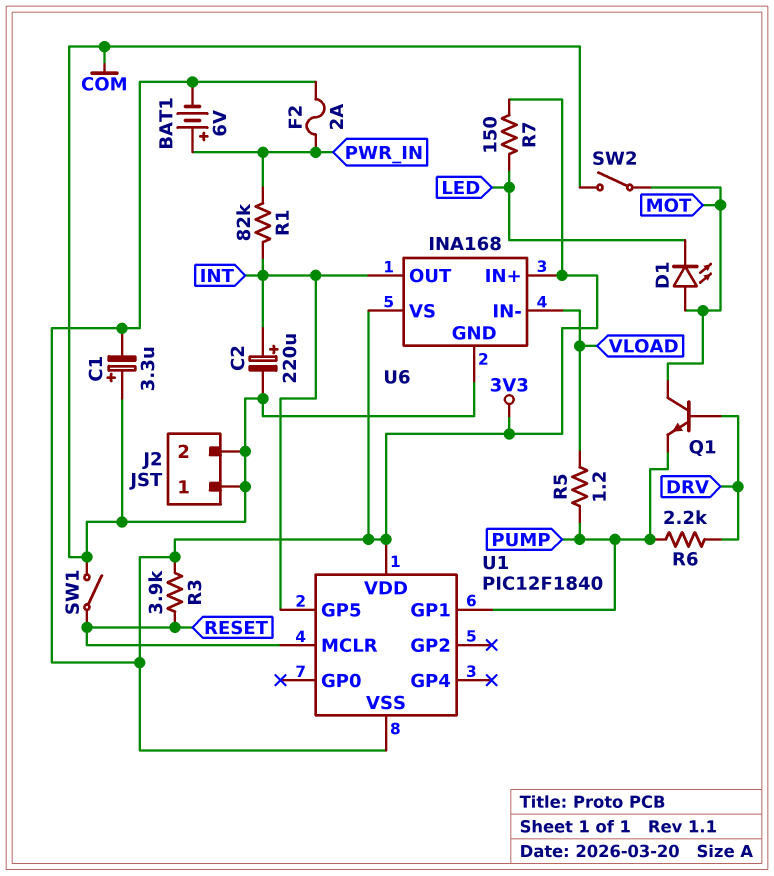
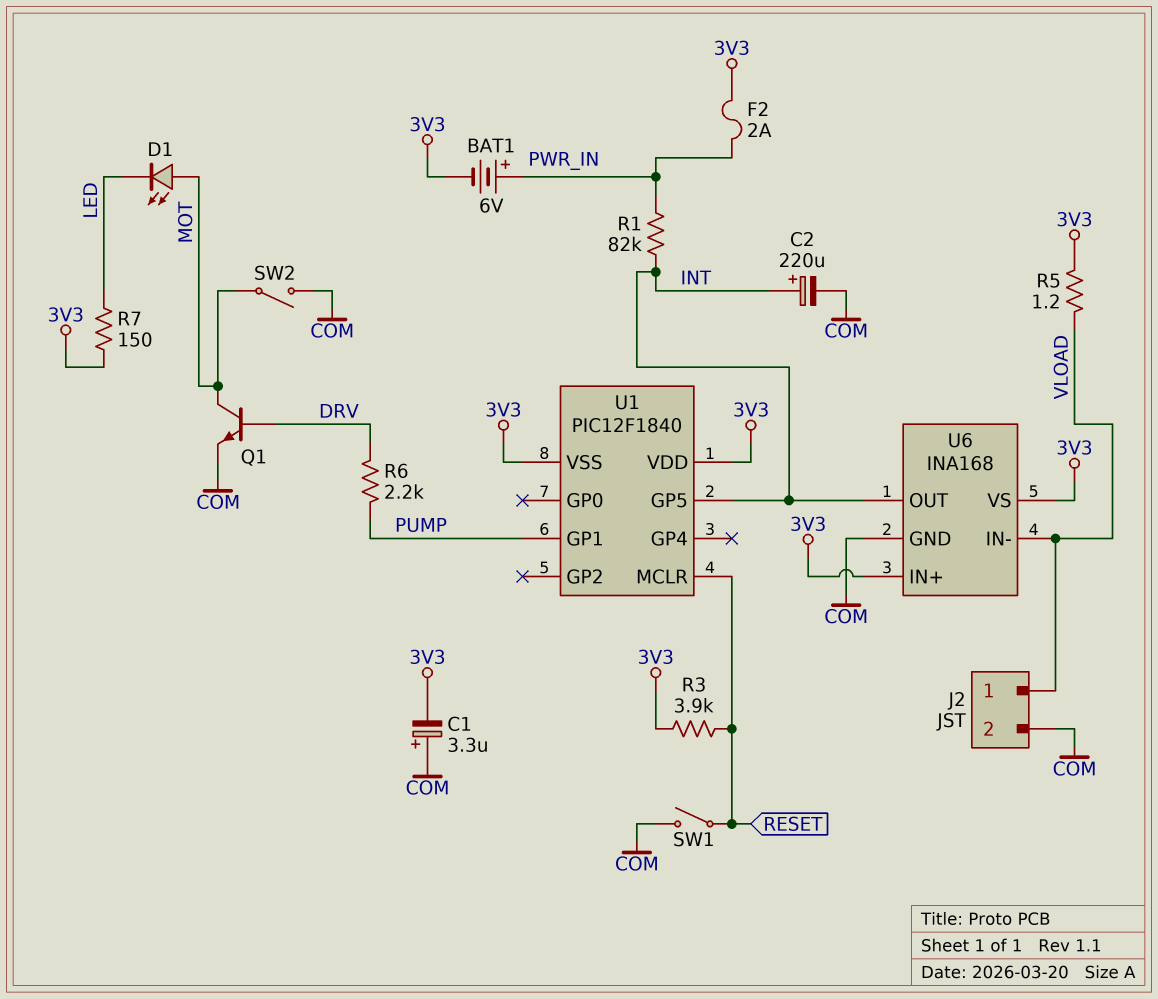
J2 pin 1: COM -> VLOAD
Q1: NPN (B DRV, C MOT, E PUMP) -> NPN (B DRV, C MOT, E COM)
R5: 1.2 (PUMP, VLOAD) -> 1.2 (3V3, VLOAD)

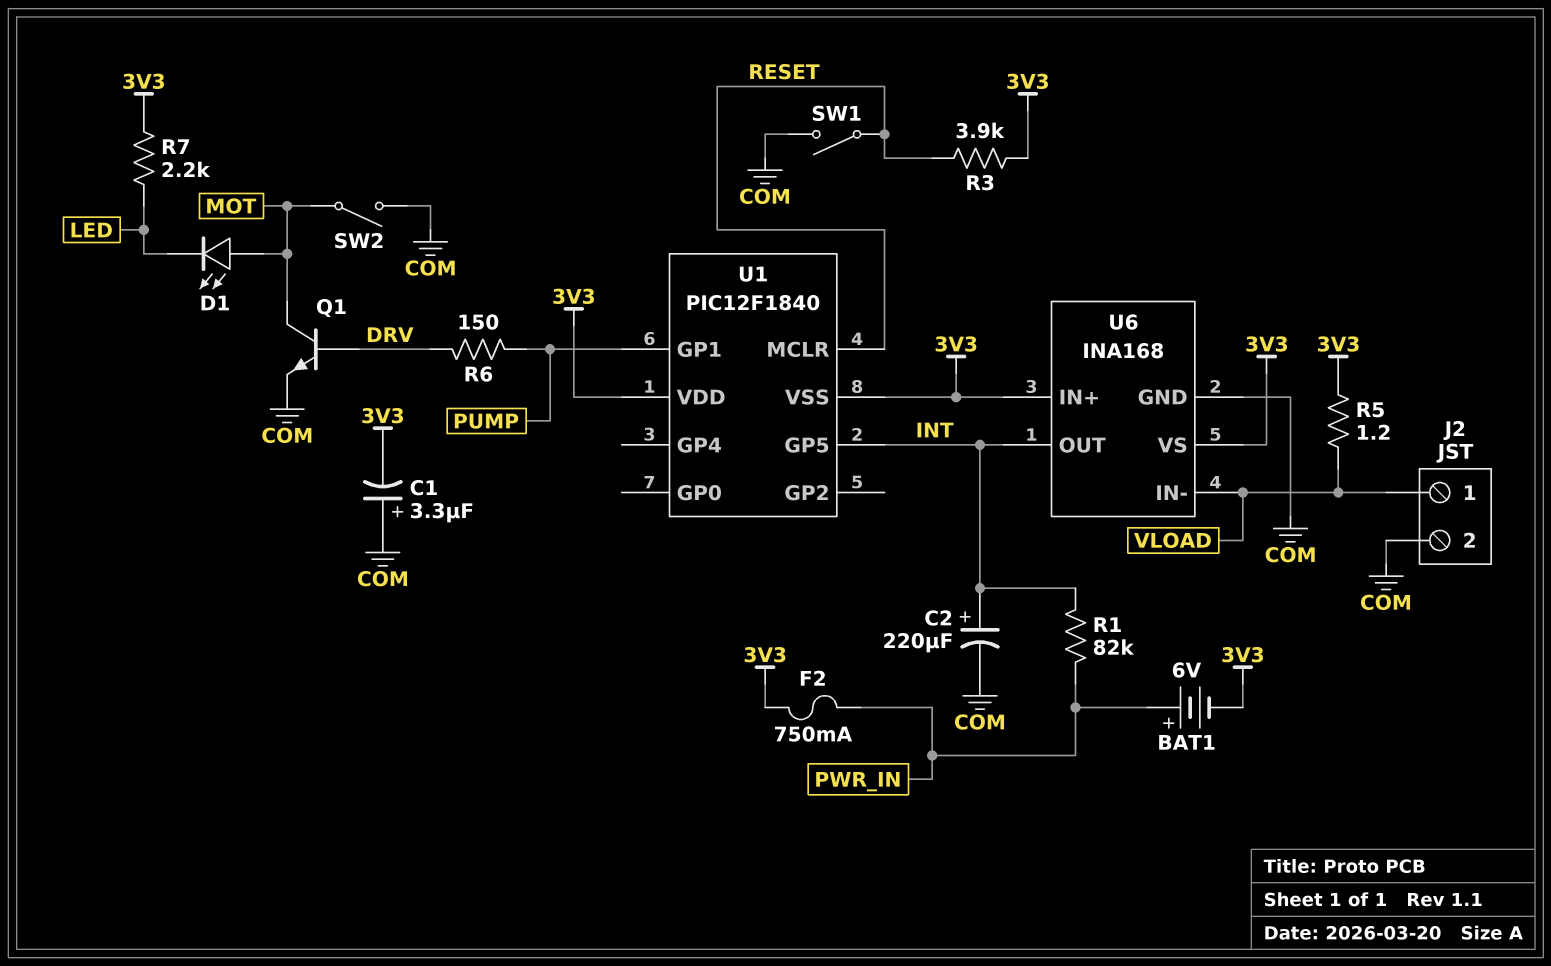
F2: 2A (3V3, PWR_IN) -> 750mA (3V3, PWR_IN)
R6: 2.2k (DRV, PUMP) -> 150 (DRV, PUMP)
R7: 150 (3V3, LED) -> 2.2k (3V3, LED)

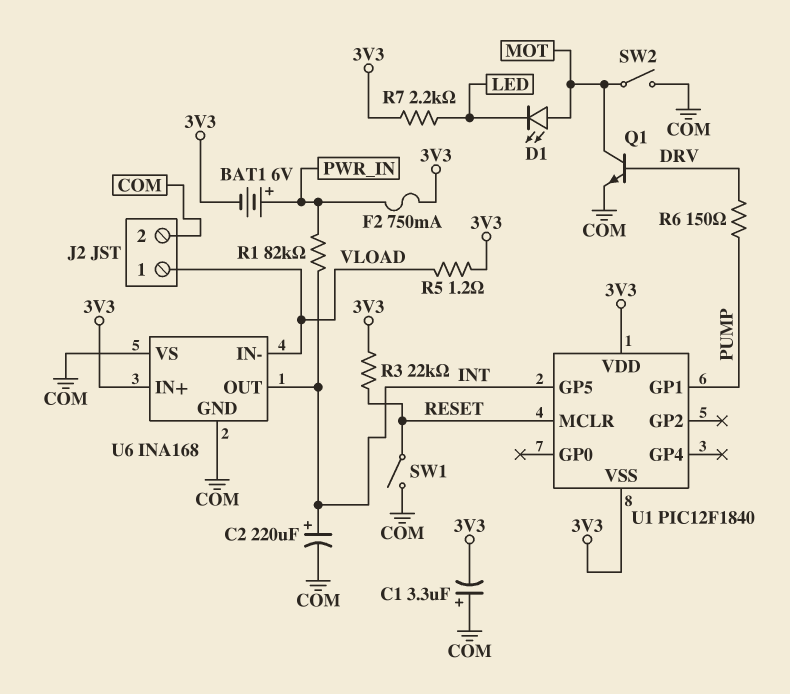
R3: 3.9k (3V3, RESET) -> 22k (3V3, RESET)
U6 pin VS: 3V3 -> COM

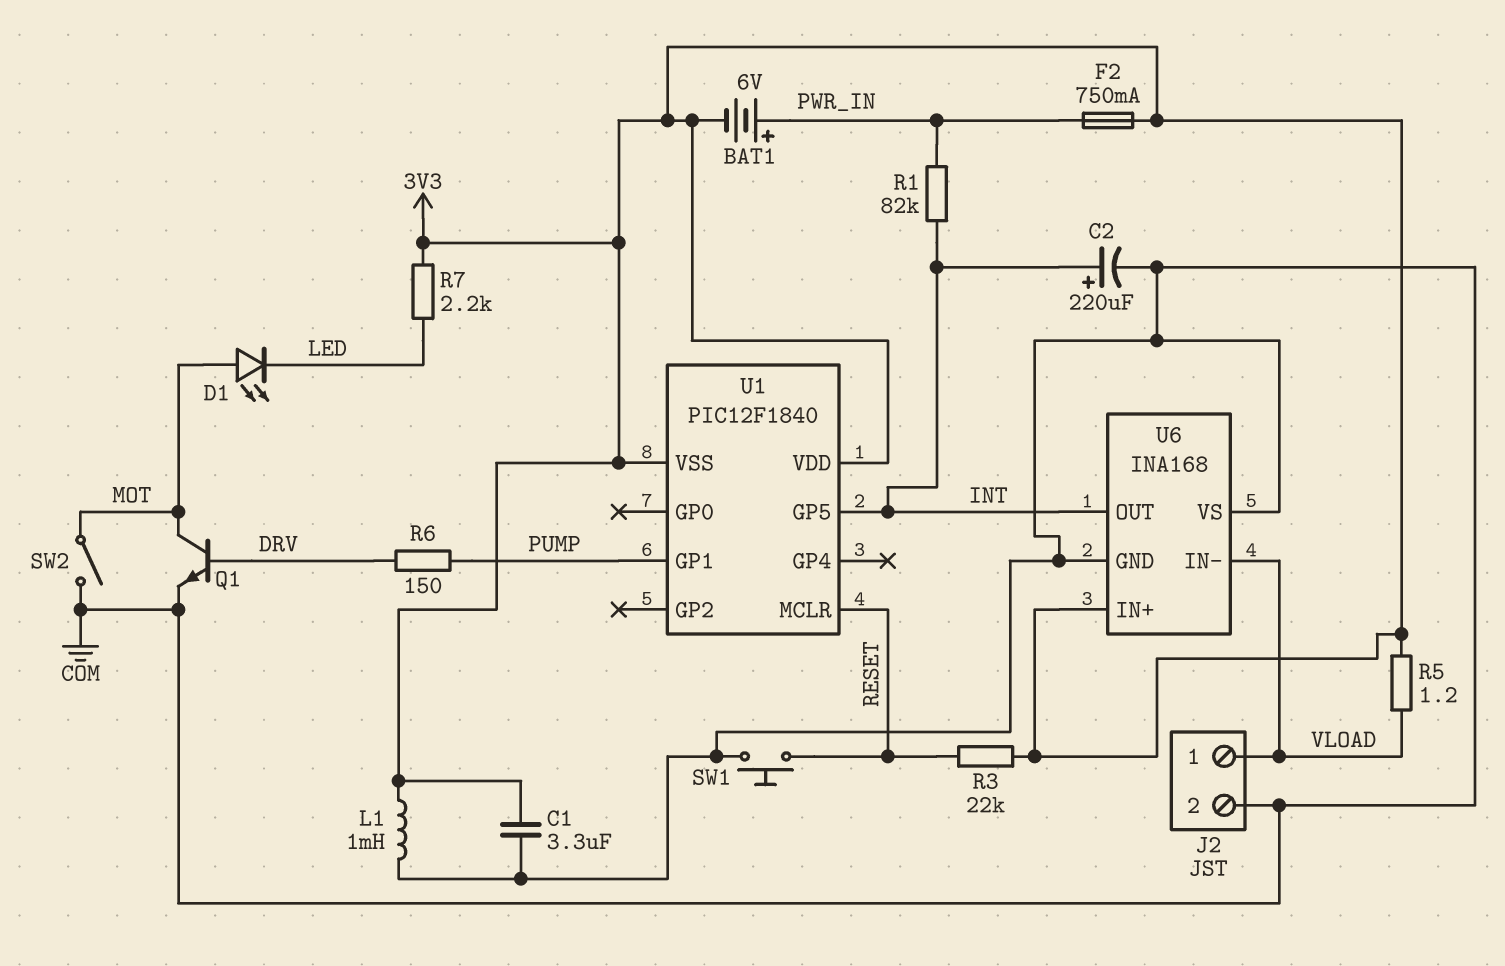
C1: 3.3uF (plus COM, minus 3V3) -> 3.3uF (3V3, COM)
L1: none -> 1mH (3V3, COM)
SW1: switch (COM, RESET) -> button (COM, RESET)

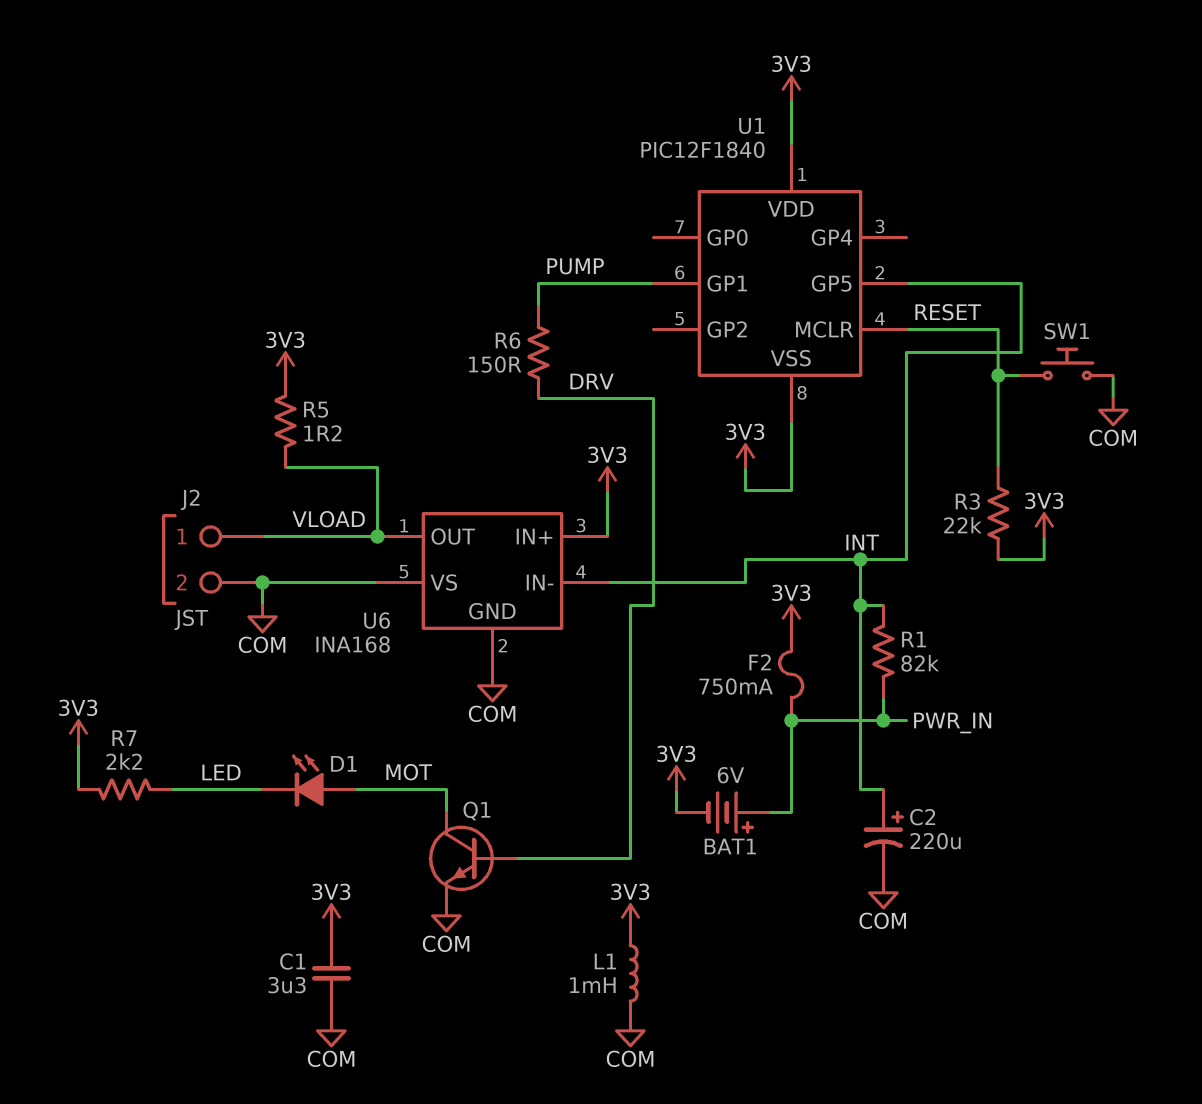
SW2: switch (COM, MOT) -> none
U6 pin IN-: VLOAD -> INT
U6 pin OUT: INT -> VLOAD

